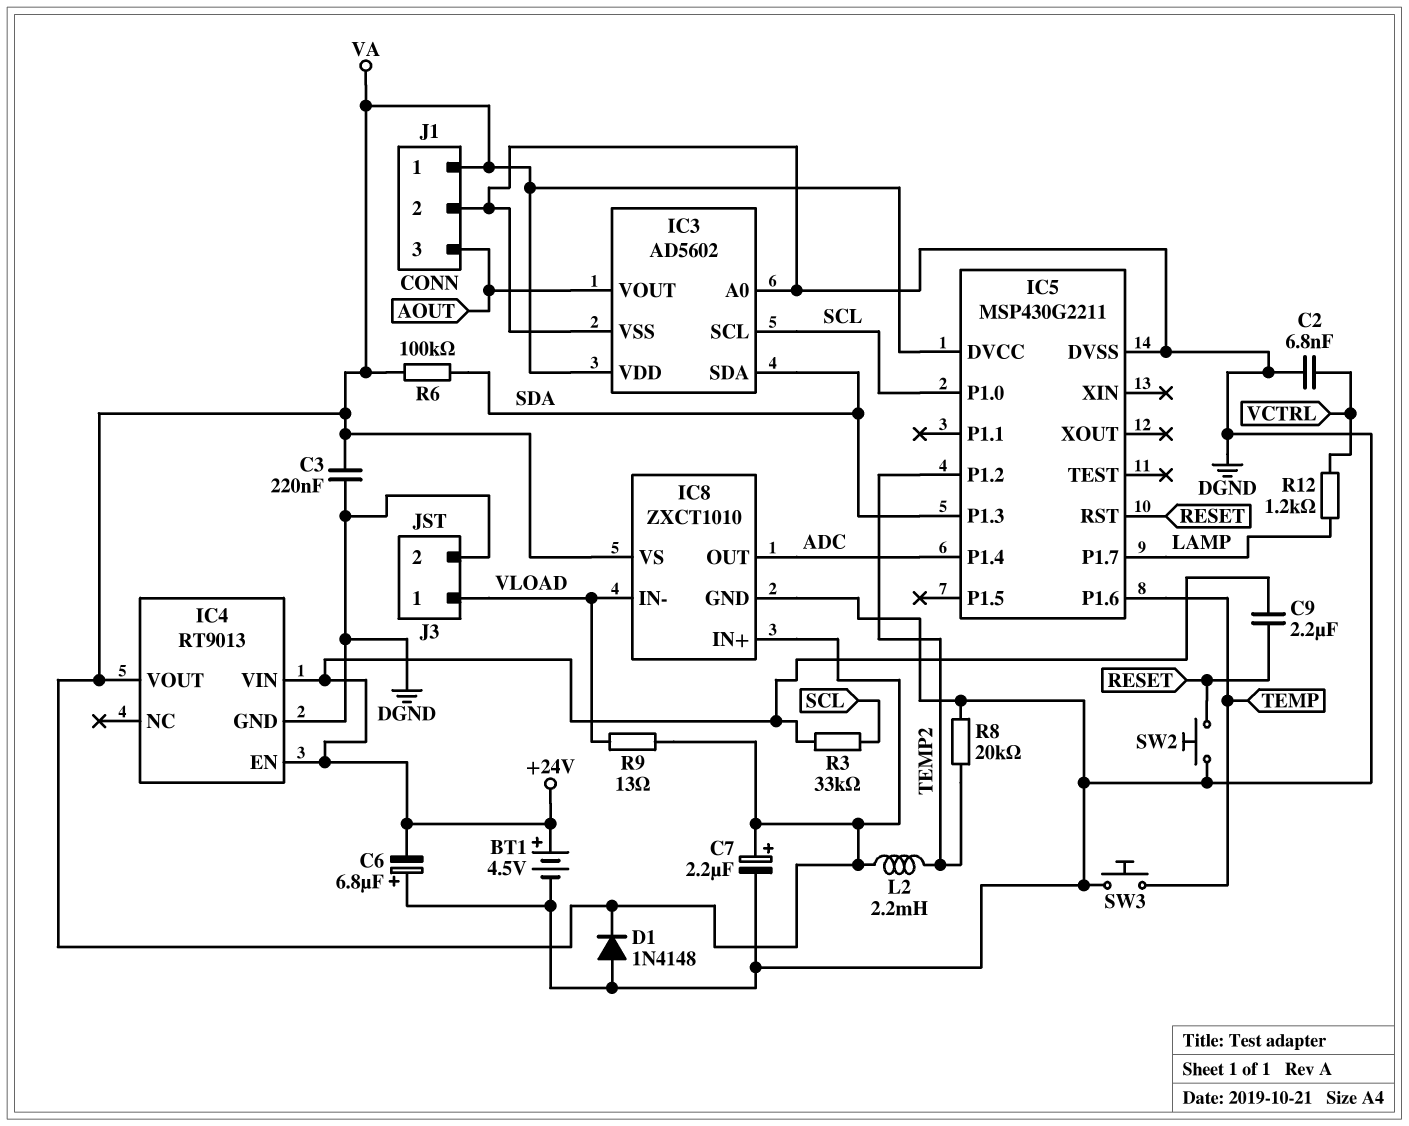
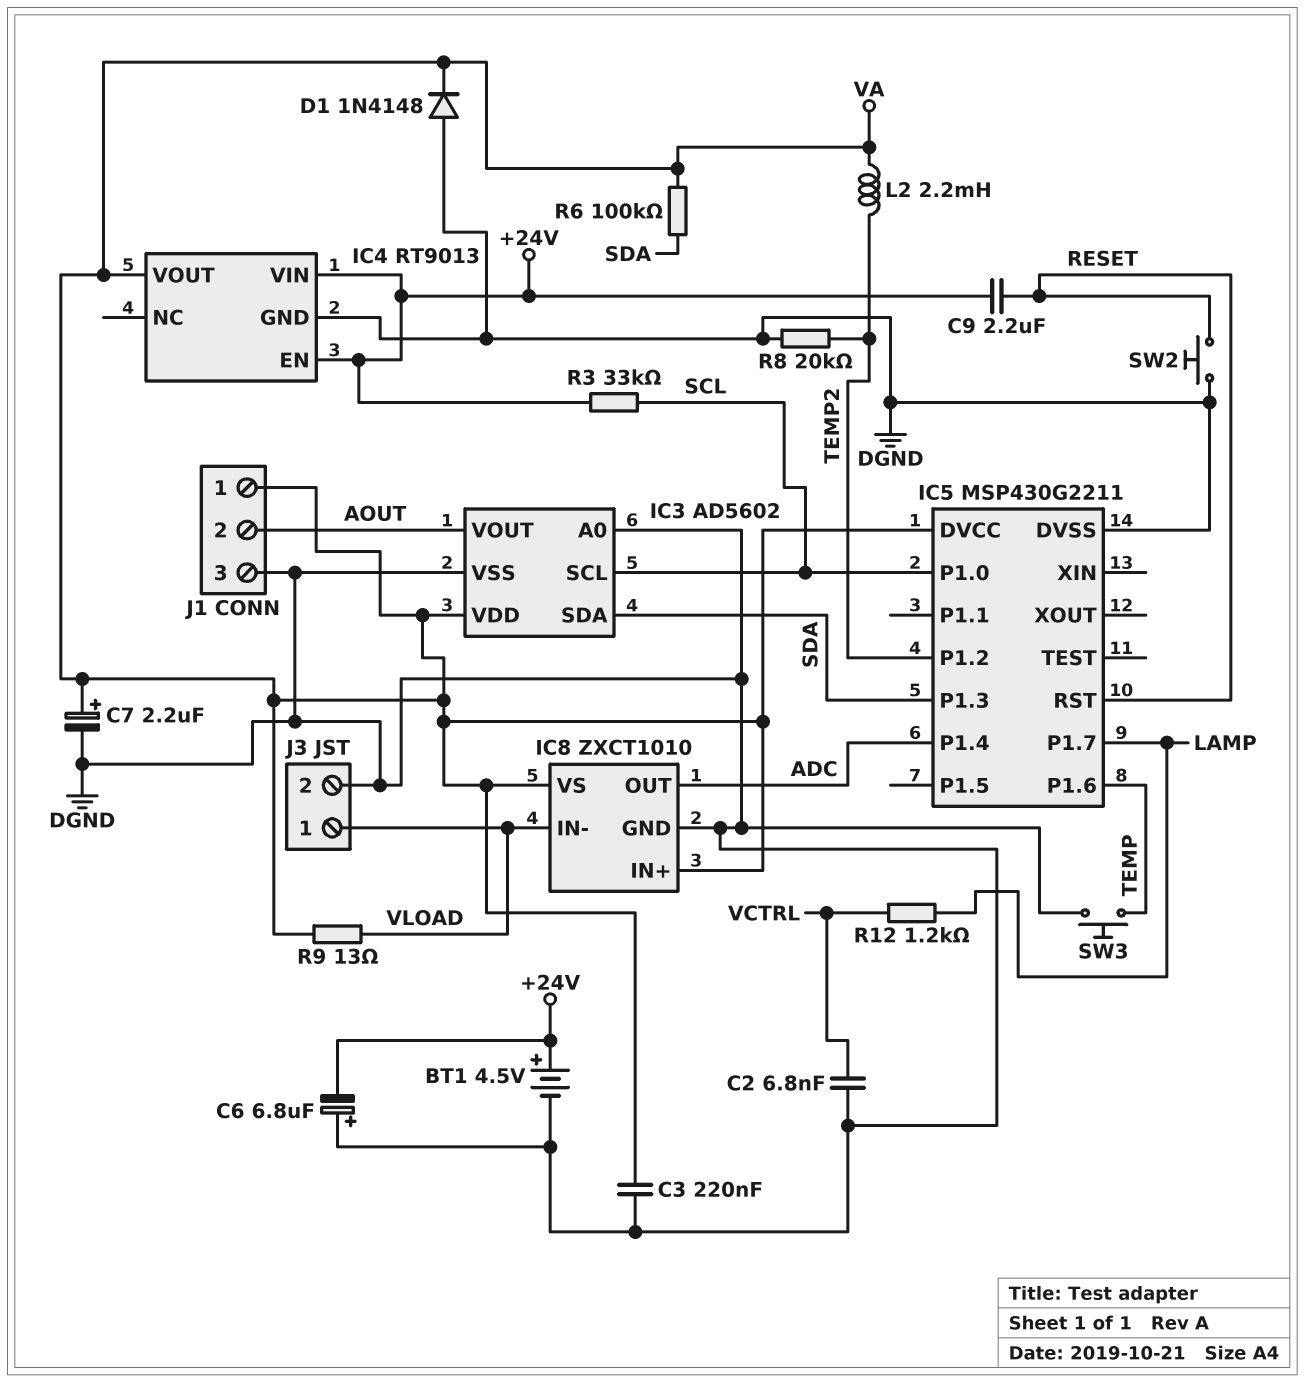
J1 pin 2: DGND -> AOUT
J1 pin 3: AOUT -> DGND

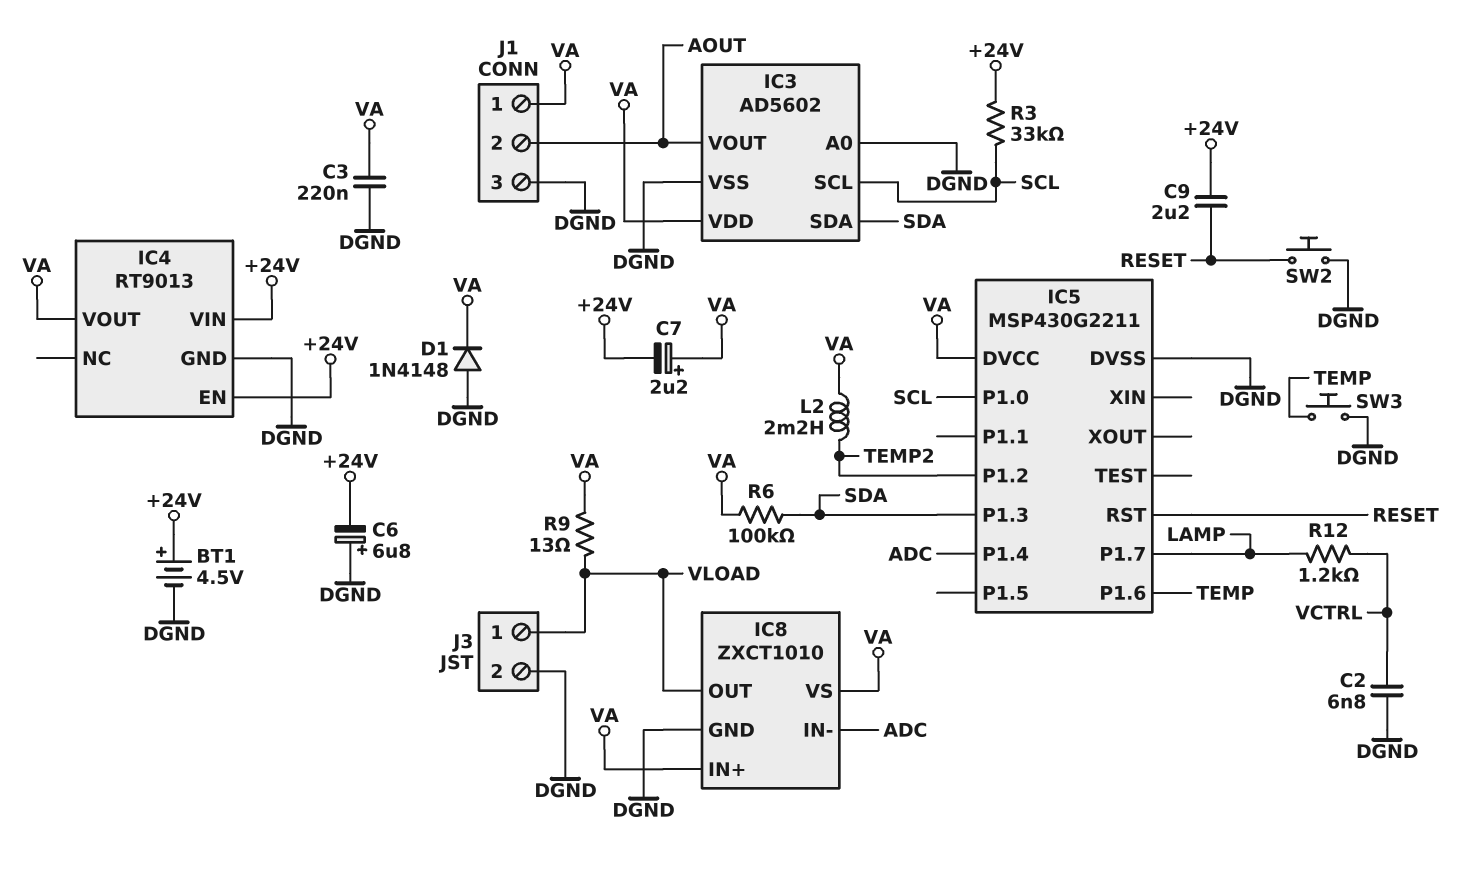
C7: 2.2uF (plus VA, minus DGND) -> 2.2uF (plus VA, minus +24V)
IC8 pin IN-: VLOAD -> ADC
IC8 pin OUT: ADC -> VLOAD
R8: 20k (DGND, TEMP2) -> none

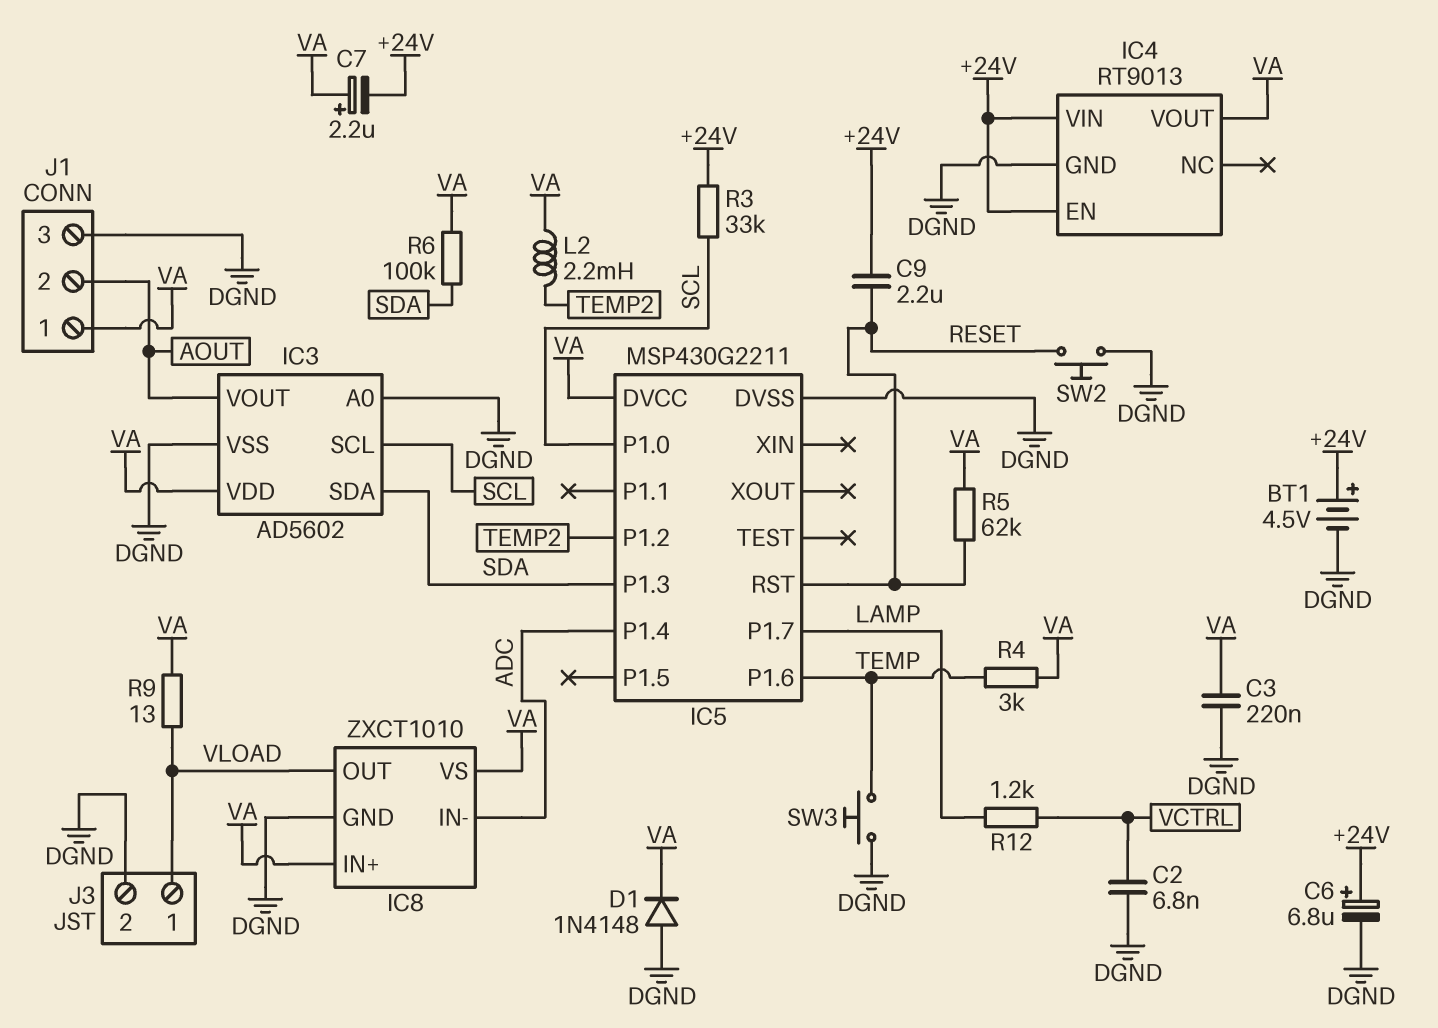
C6: 6.8uF (plus DGND, minus +24V) -> 6.8uF (plus +24V, minus DGND)
R4: none -> 3k (TEMP, VA)
R5: none -> 62k (RESET, VA)

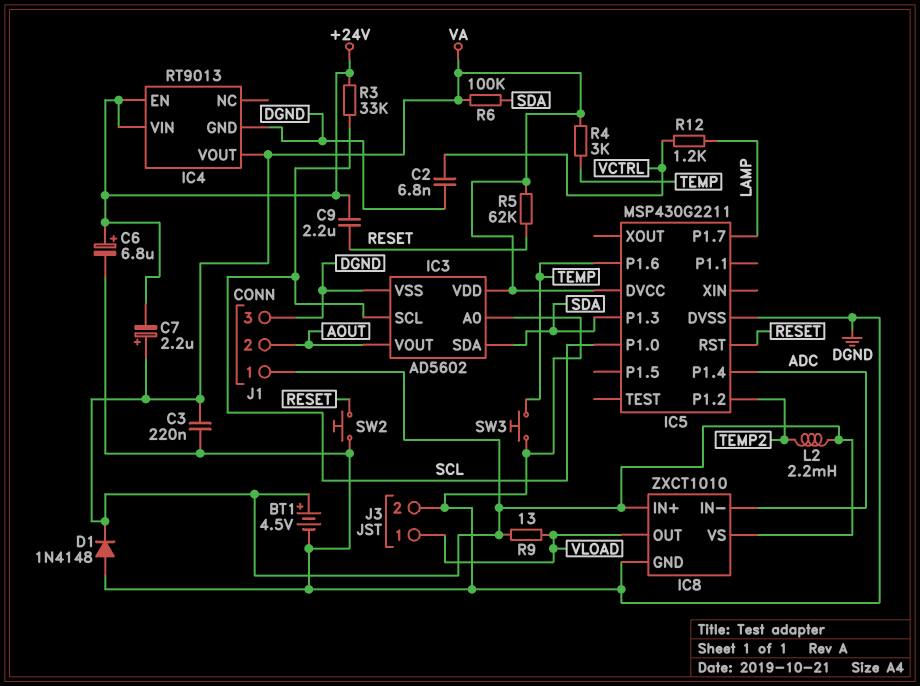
BT1: 4.5V (plus +24V, minus DGND) -> 4.5V (plus VA, minus DGND)

